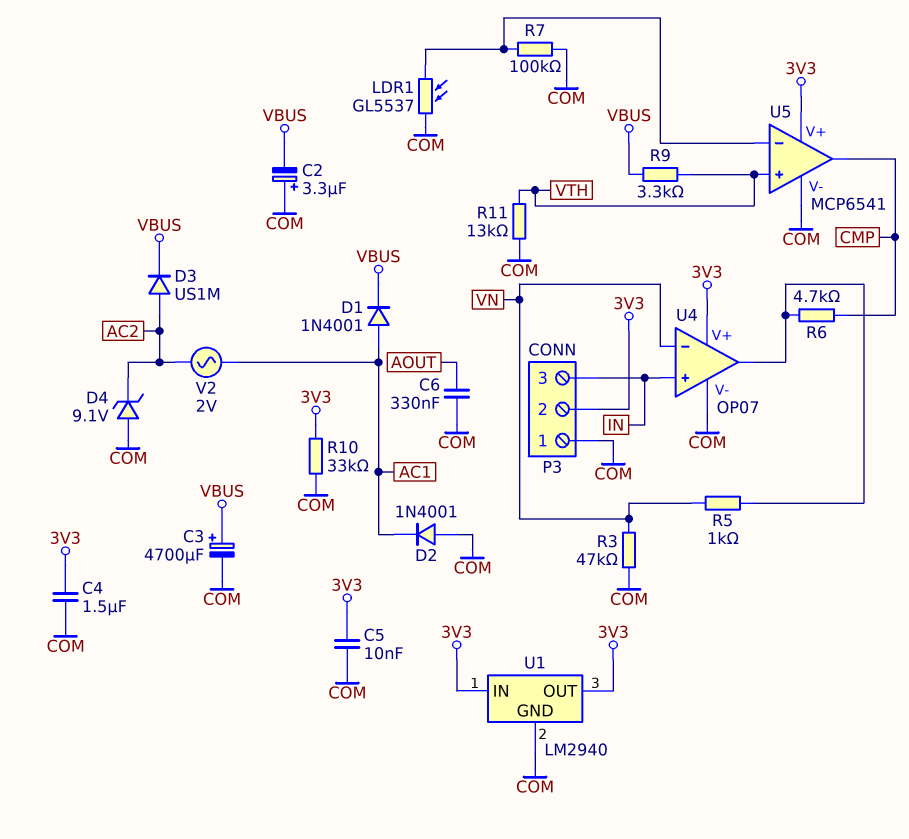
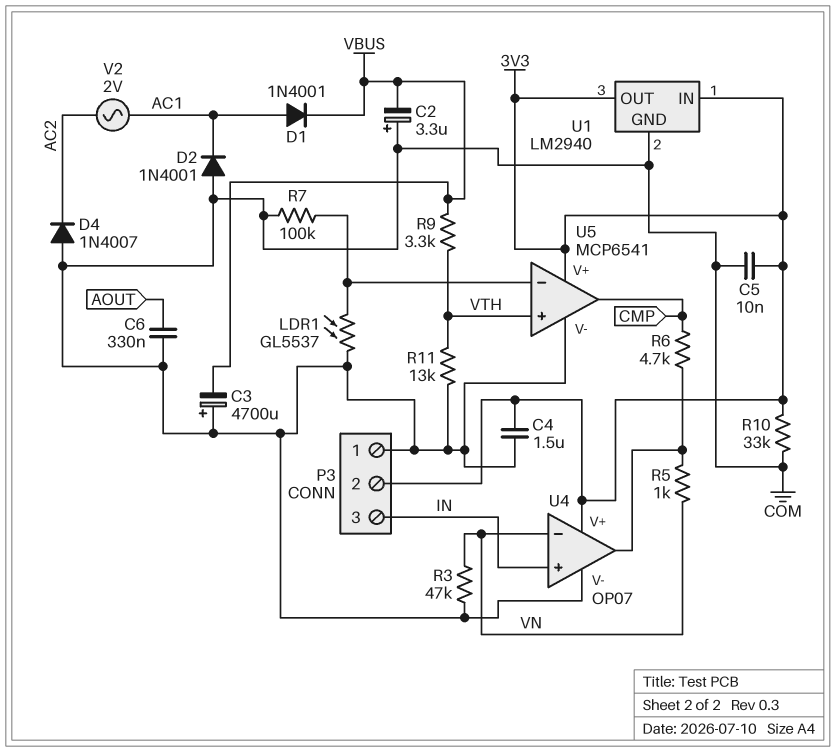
C3: 4700uF (plus VBUS, minus COM) -> 4700uF (plus COM, minus VBUS)
D3: diode US1M (A AC2, K VBUS) -> none
D4: zener 9.1V (A COM, K AC2) -> diode 1N4007 (A COM, K AC2)

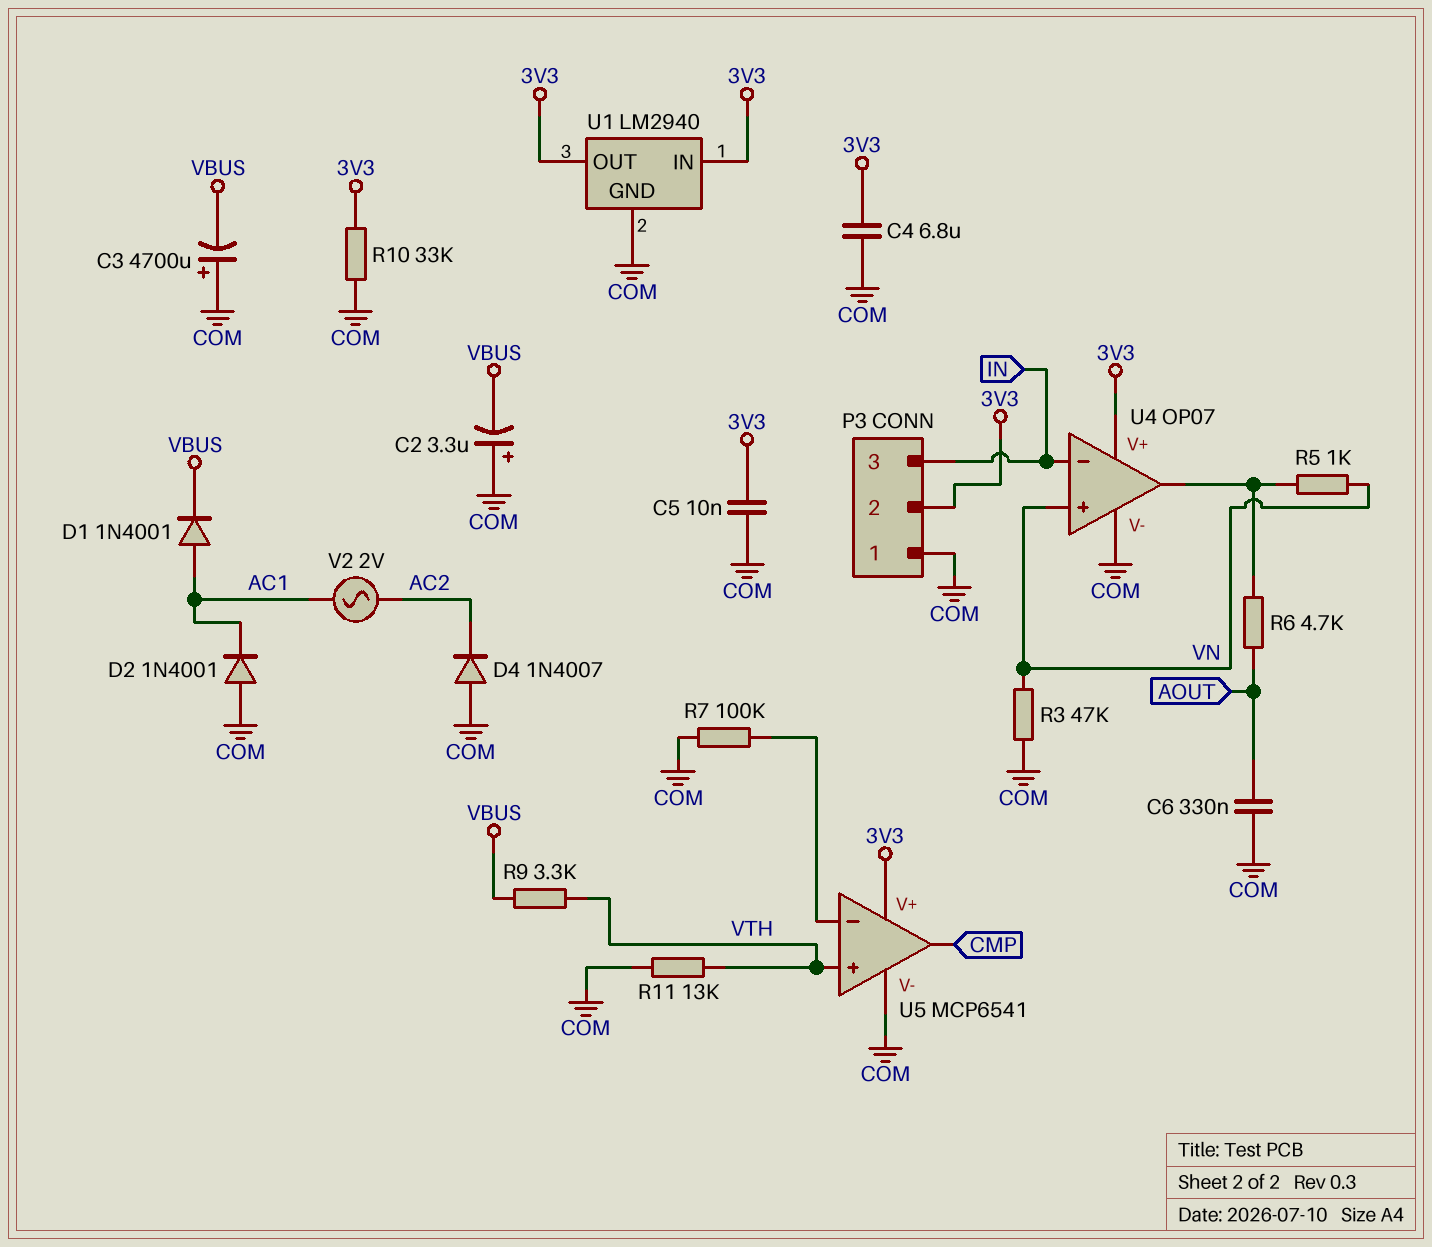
C4: 1.5uF (3V3, COM) -> 6.8uF (3V3, COM)
LDR1: GL5537 (COM, U5/in-) -> none
R6: 4.7k (CMP, U4/out) -> 4.7k (AOUT, U4/out)
U4 pin in+: IN -> VN
U4 pin in-: VN -> IN

